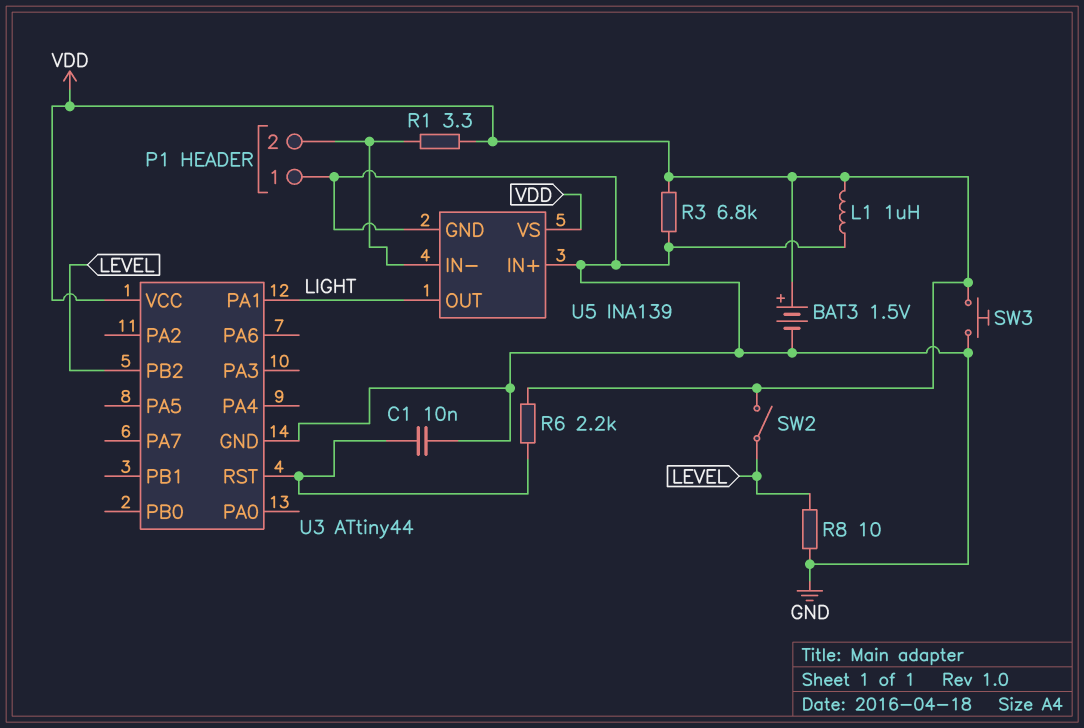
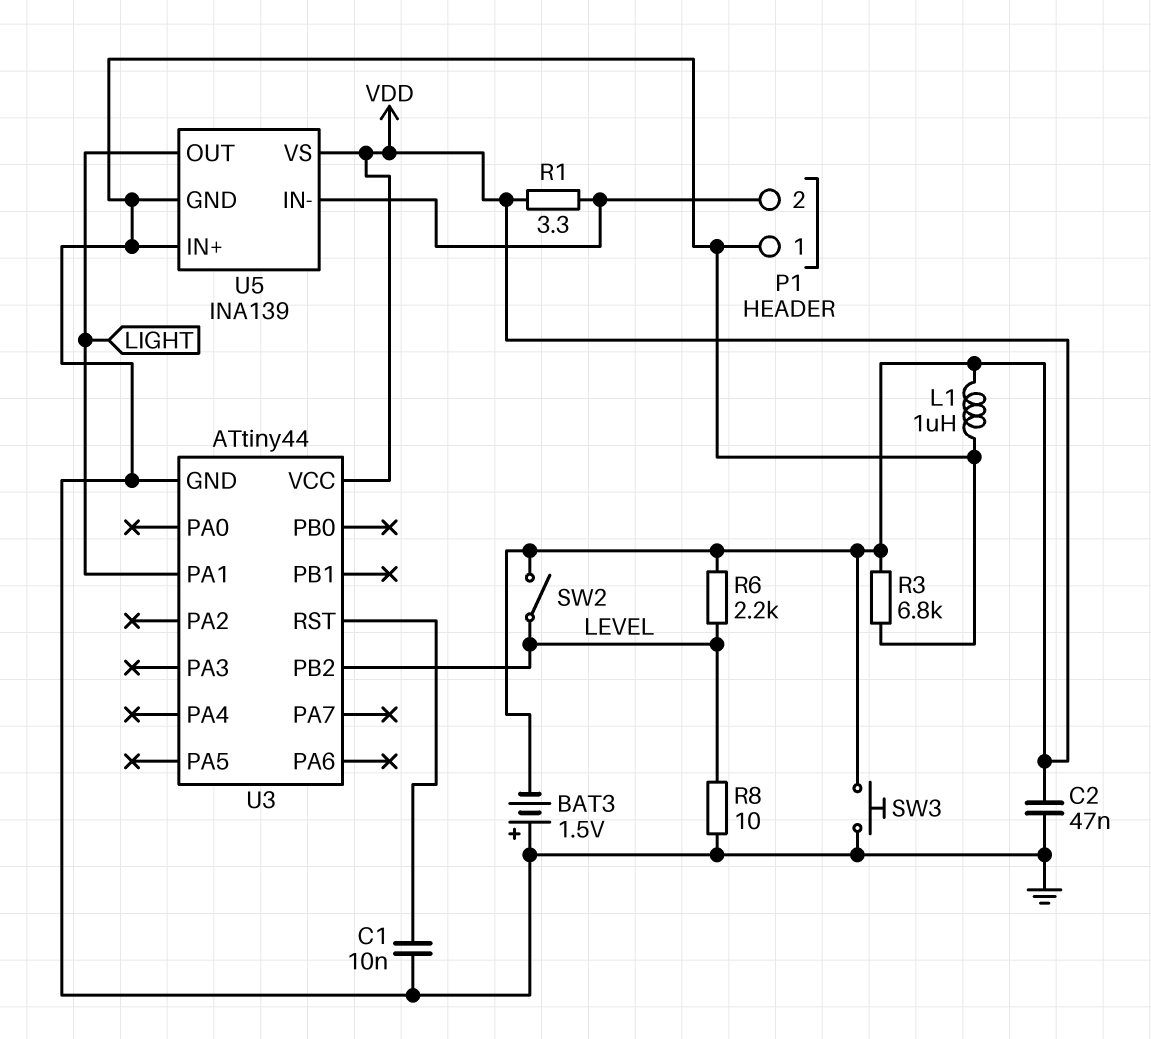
BAT3: 1.5V (plus VDD, minus GND) -> 1.5V (plus GND, minus VDD)
C2: none -> 47nF (GND, VDD)
R6: 2.2k (U3/RST, VDD) -> 2.2k (LEVEL, VDD)

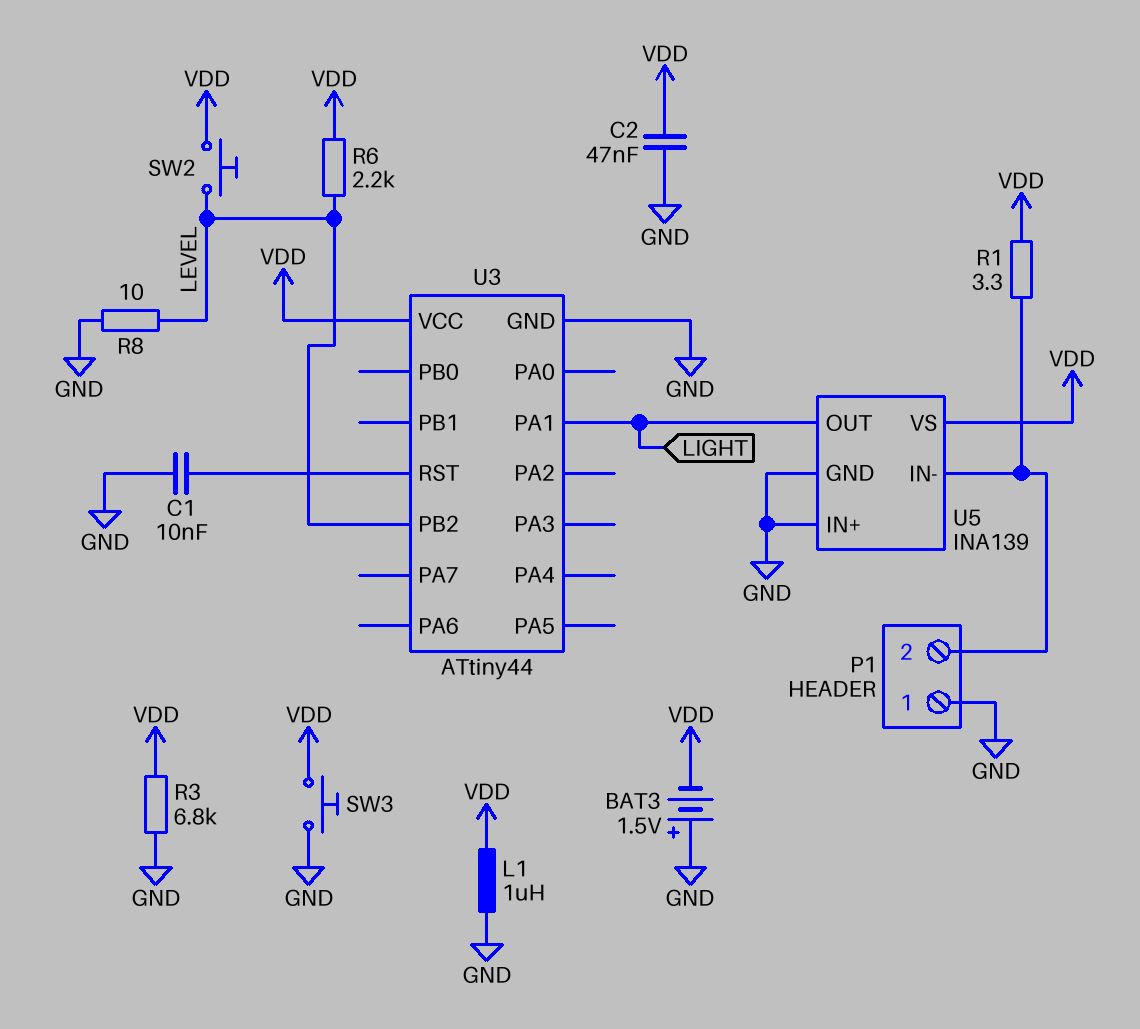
SW2: switch (LEVEL, VDD) -> button (LEVEL, VDD)

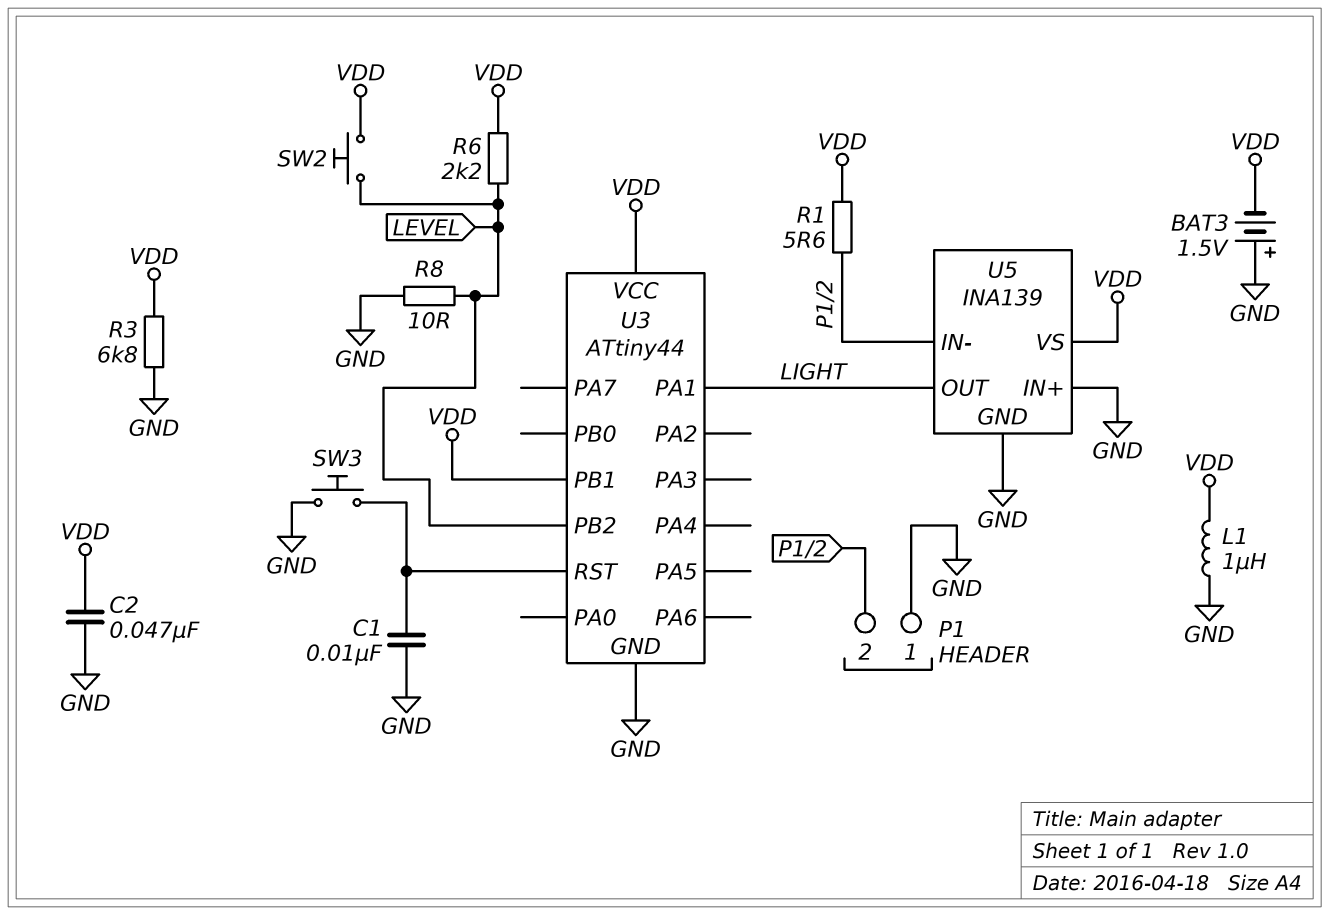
R1: 3.3 (P1/2, VDD) -> 5.6 (P1/2, VDD)
SW3: button (GND, VDD) -> button (GND, U3/RST)
U3 pin PB1: none -> VDD

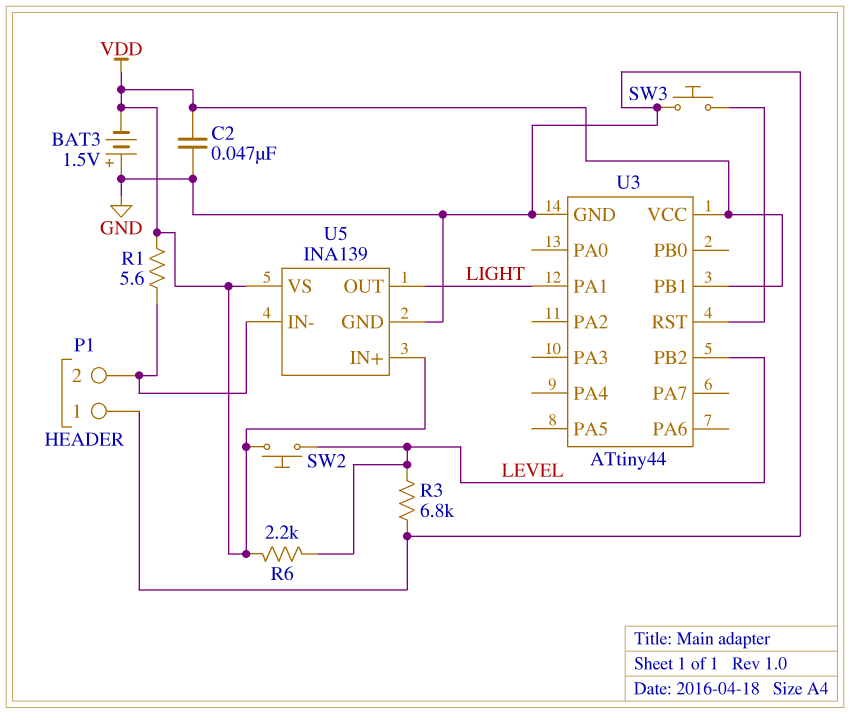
C1: 10nF (GND, U3/RST) -> none
L1: 1uH (GND, VDD) -> none
R3: 6.8k (GND, VDD) -> 6.8k (GND, LEVEL)
R8: 10 (GND, LEVEL) -> none
U5 pin IN+: GND -> VDD

